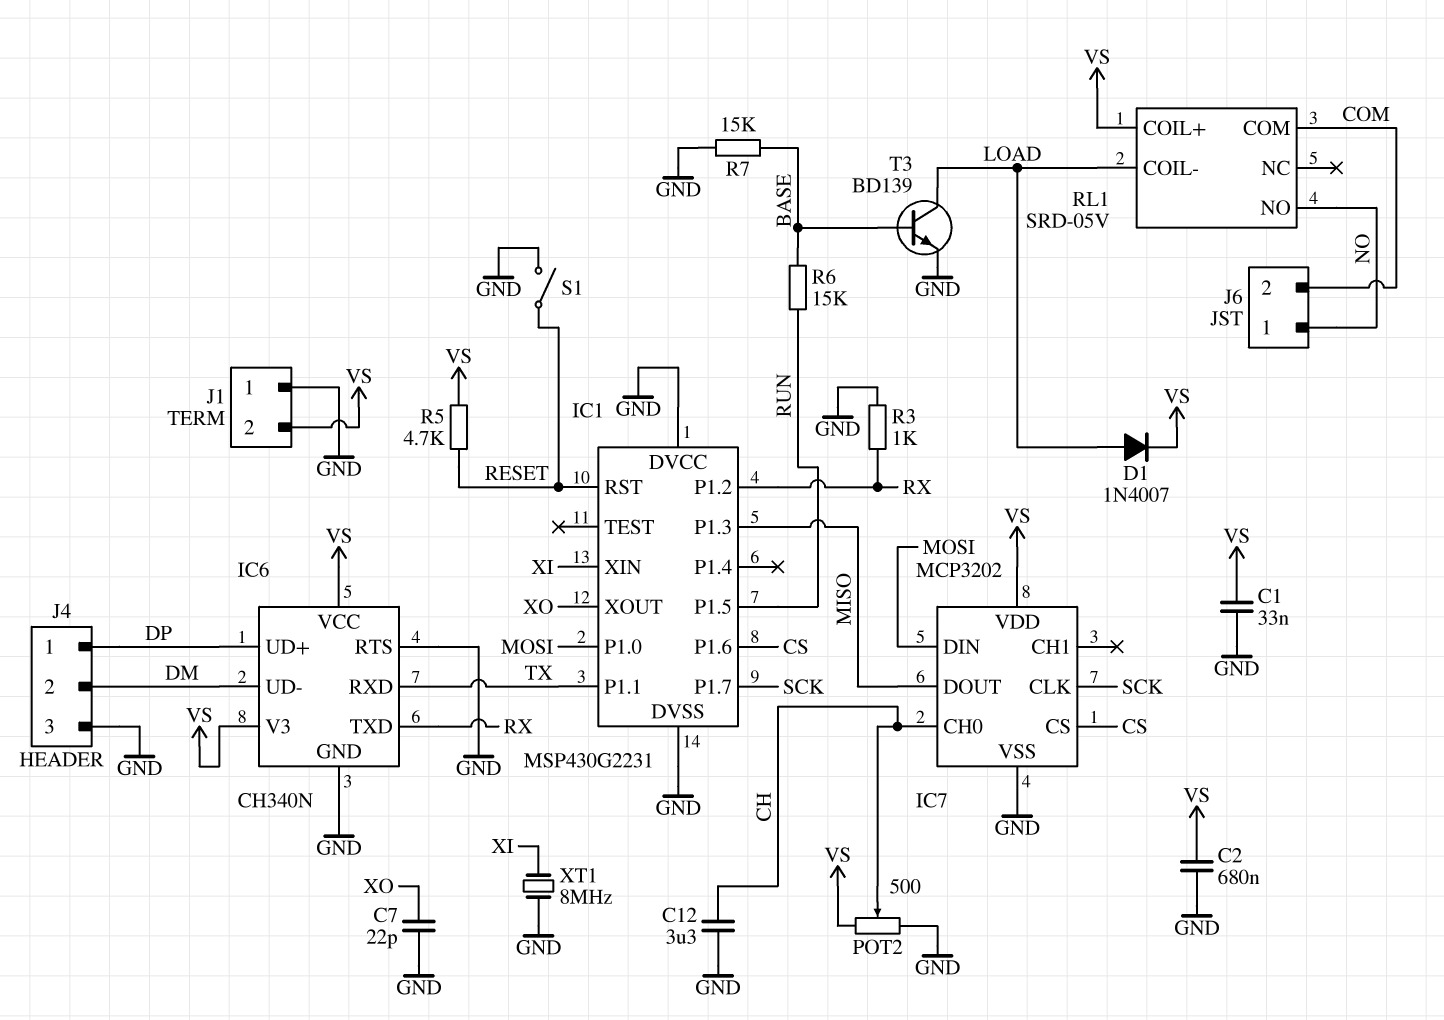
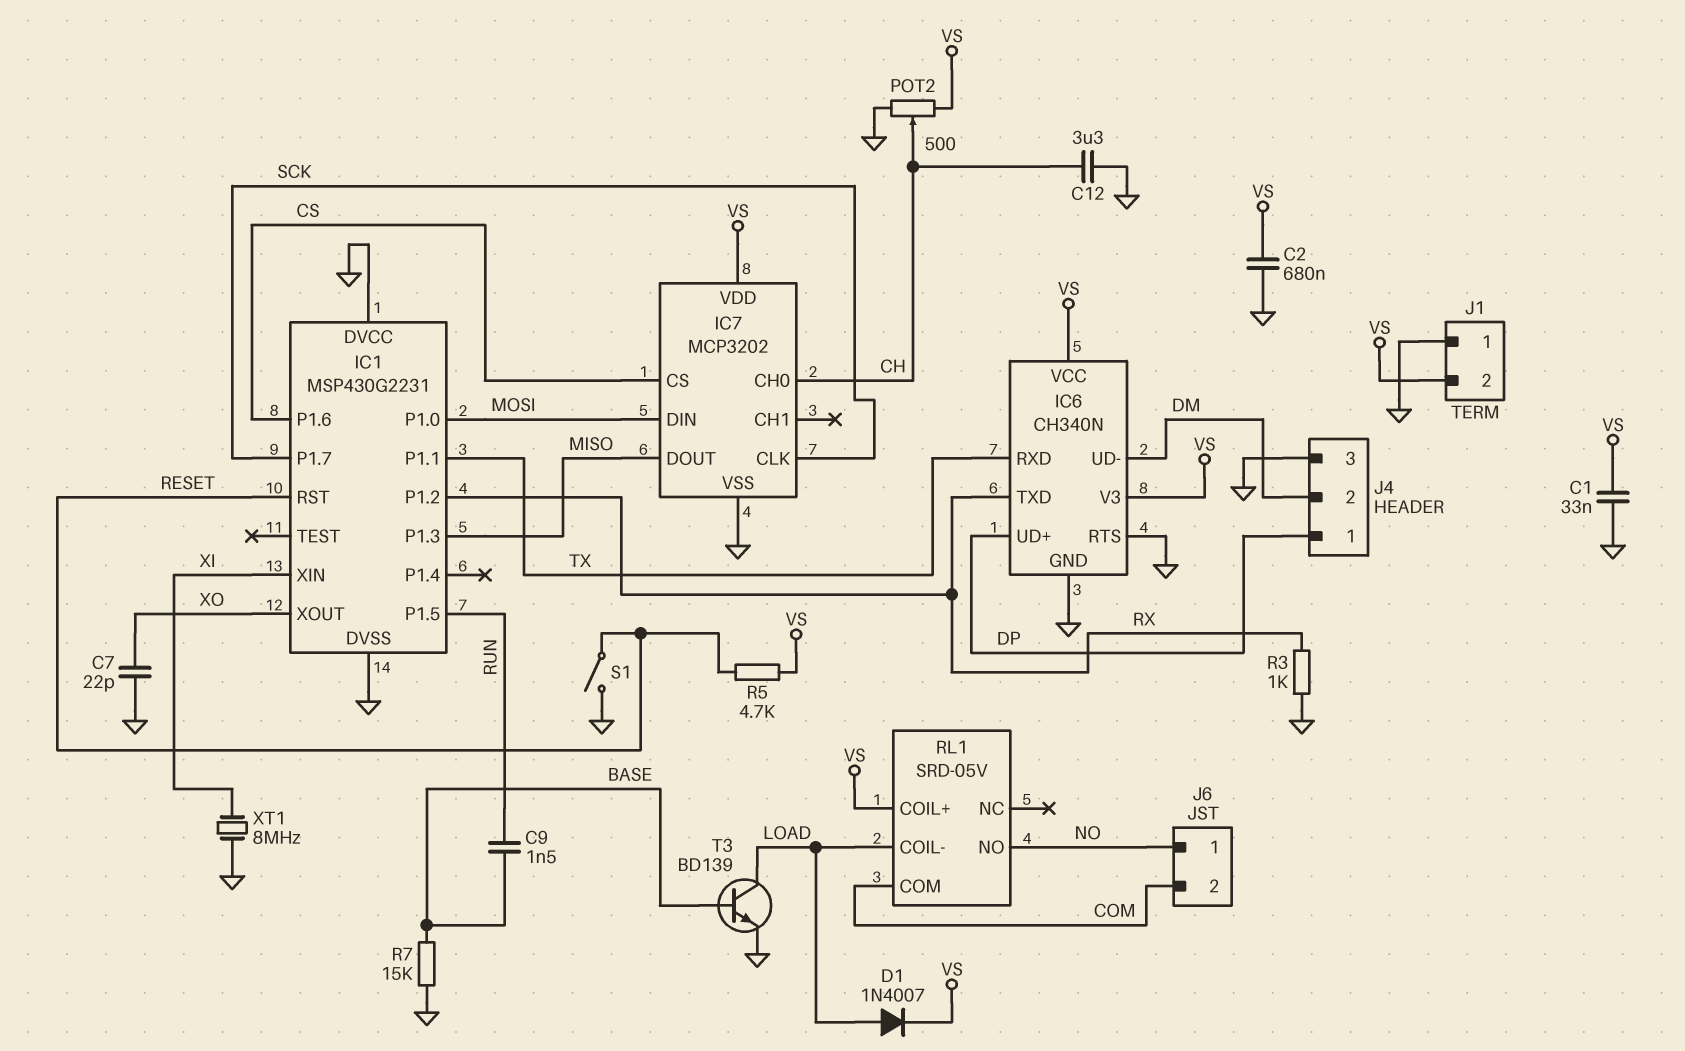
C9: none -> 1.5nF (BASE, RUN)
R6: 15k (BASE, RUN) -> none

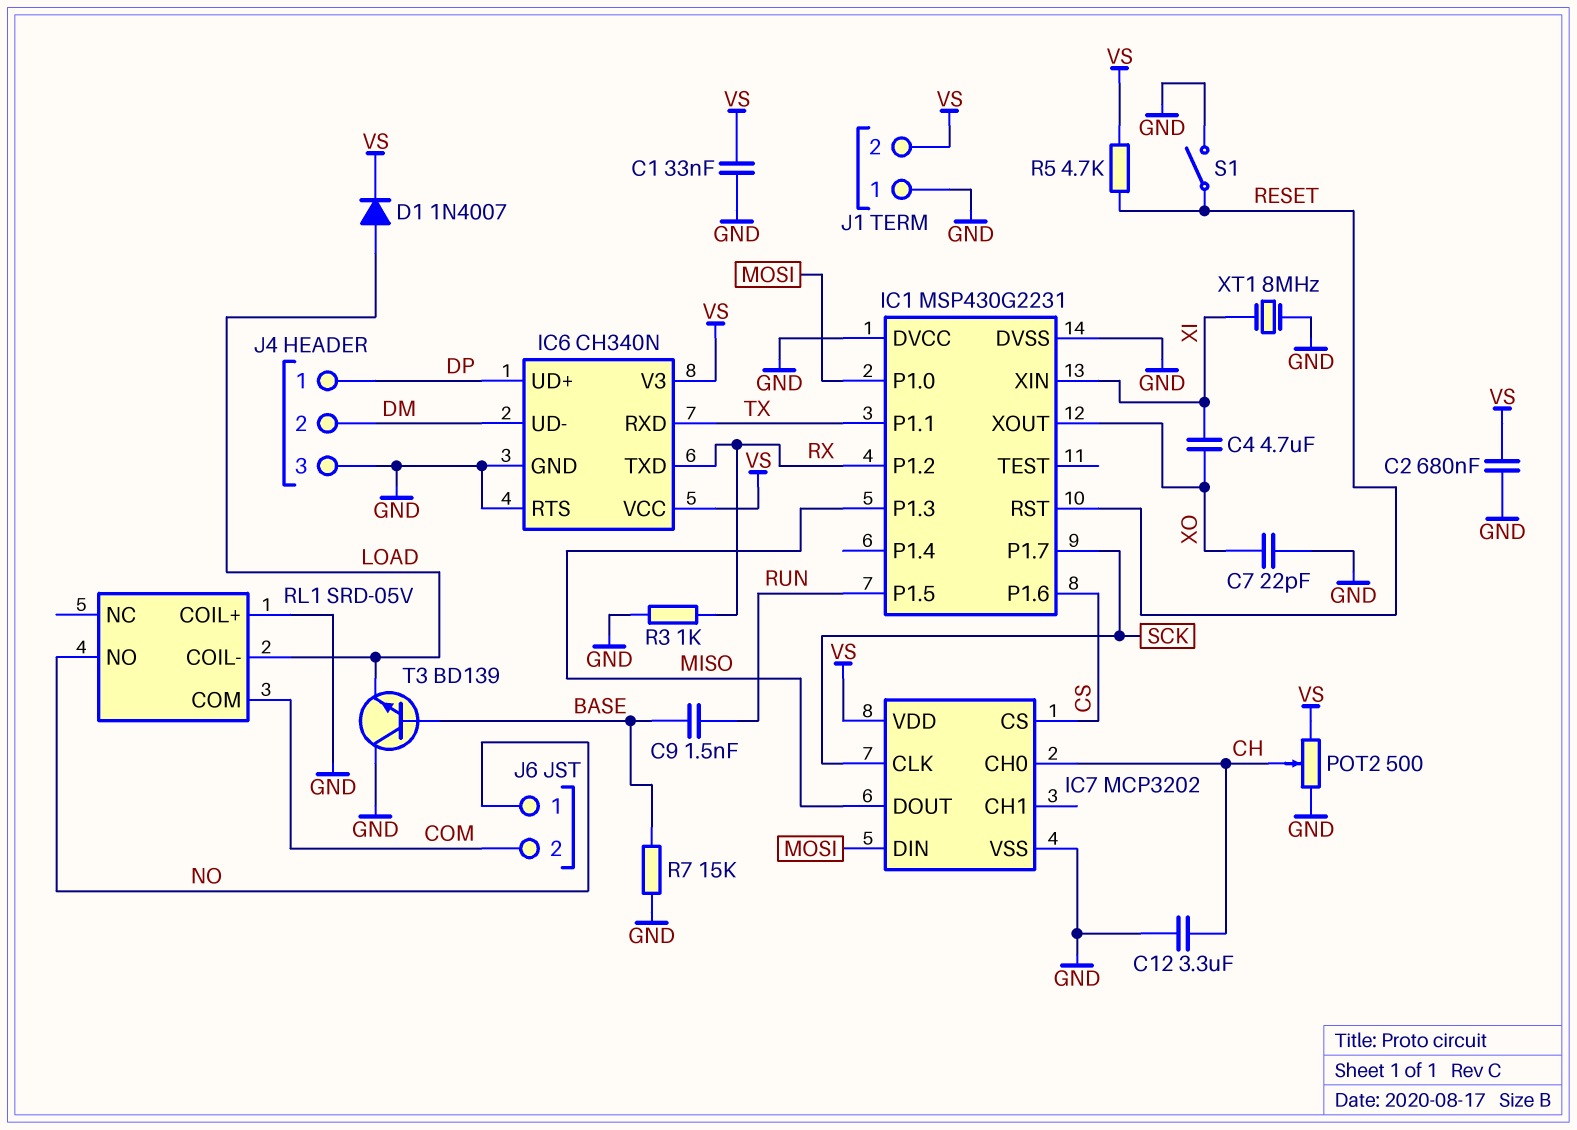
C4: none -> 4.7uF (XI, XO)
RL1 pin COIL+: VS -> GND
T3: NPN BD139 (B BASE, C LOAD, E GND) -> NPN BD139 (B BASE, C GND, E LOAD)

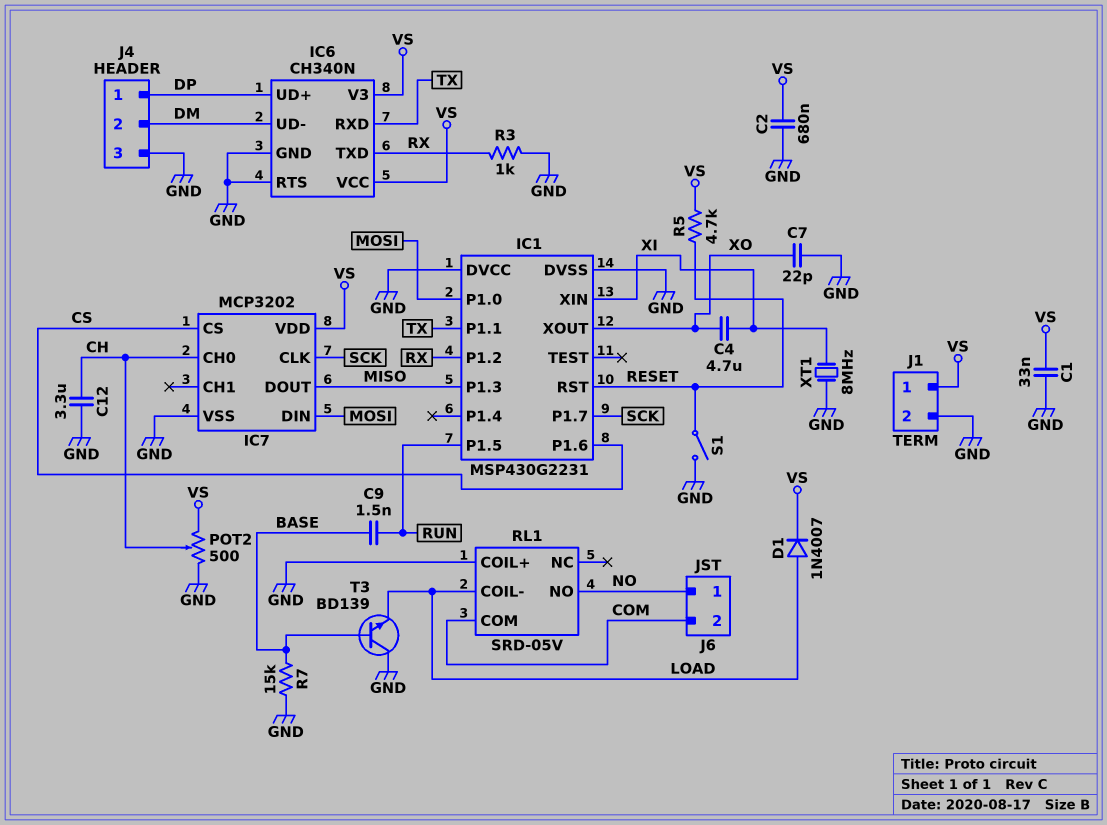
J1 pin 1: GND -> VS
J1 pin 2: VS -> GND

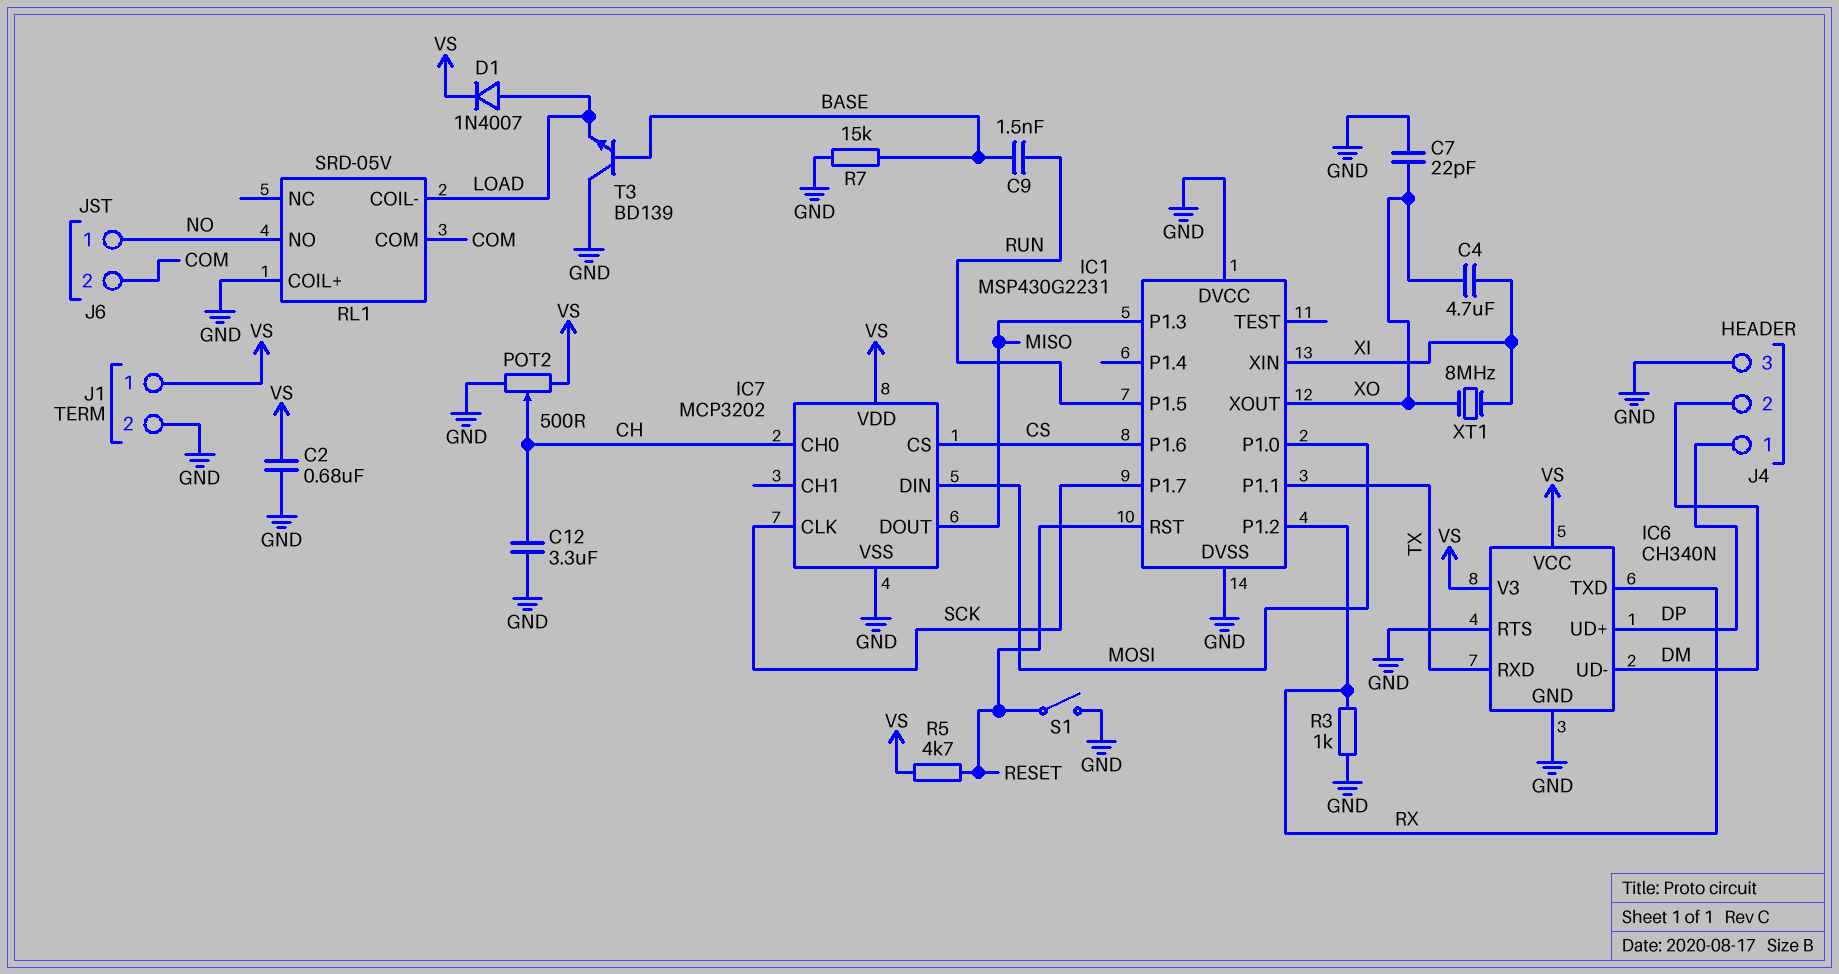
C1: 33nF (GND, VS) -> none
XT1: 8MHz (GND, XI) -> 8MHz (XI, XO)

